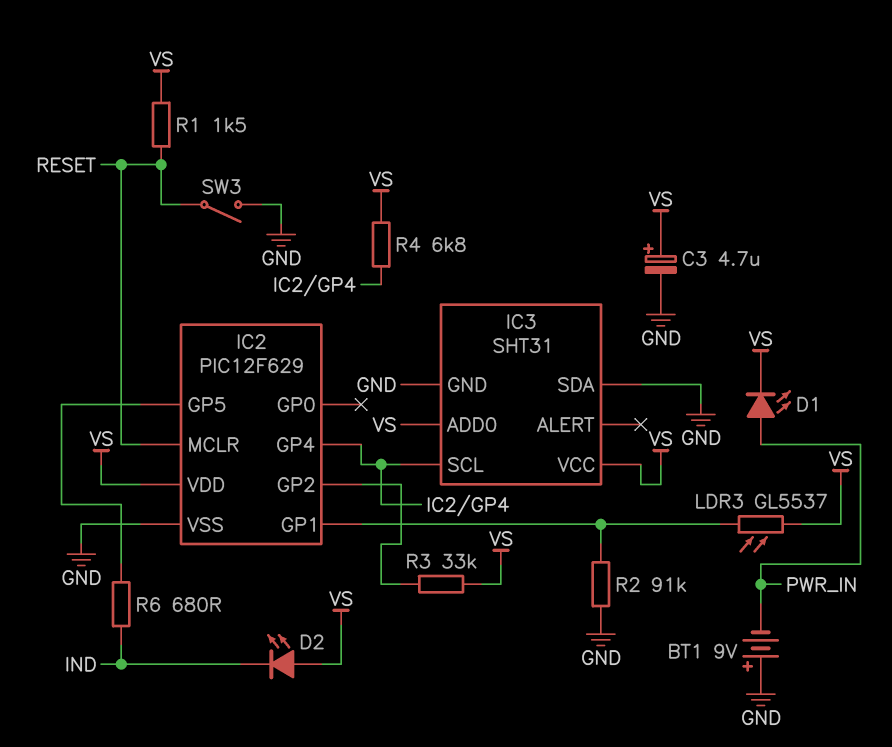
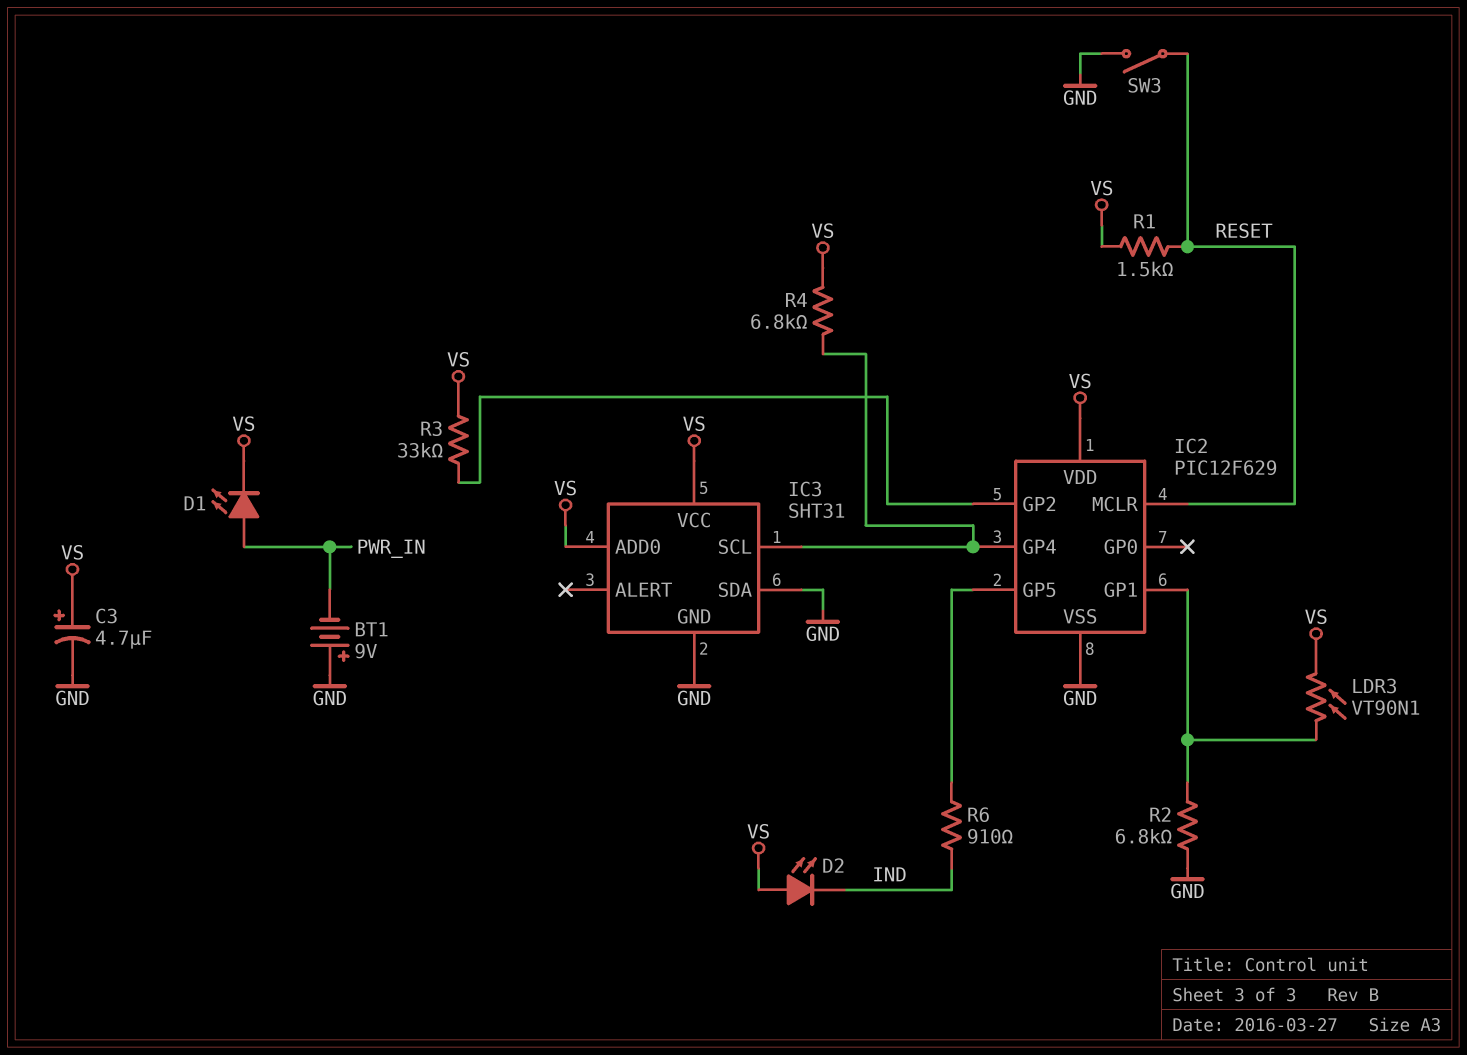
LDR3: GL5537 (IC2/GP1, VS) -> VT90N1 (IC2/GP1, VS)
R2: 91k (GND, IC2/GP1) -> 6.8k (GND, IC2/GP1)
R6: 680 (IC2/GP5, IND) -> 910 (IC2/GP5, IND)

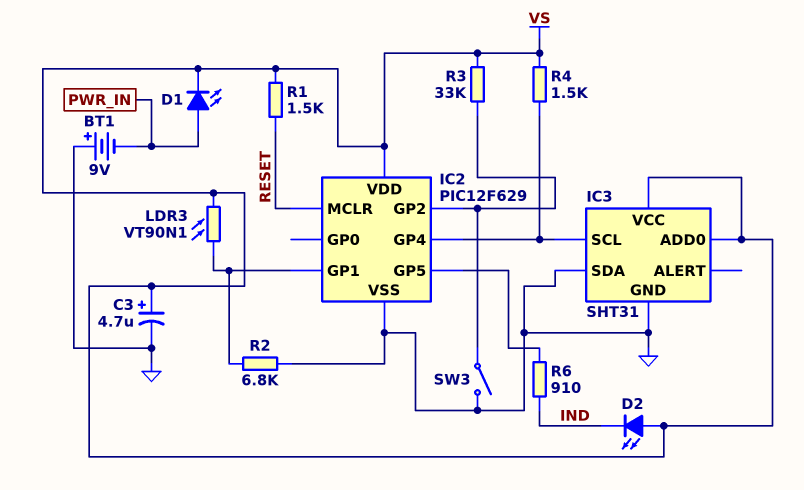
R4: 6.8k (IC2/GP4, VS) -> 1.5k (IC2/GP4, VS)
SW3: switch (GND, RESET) -> switch (GND, IC2/GP2)

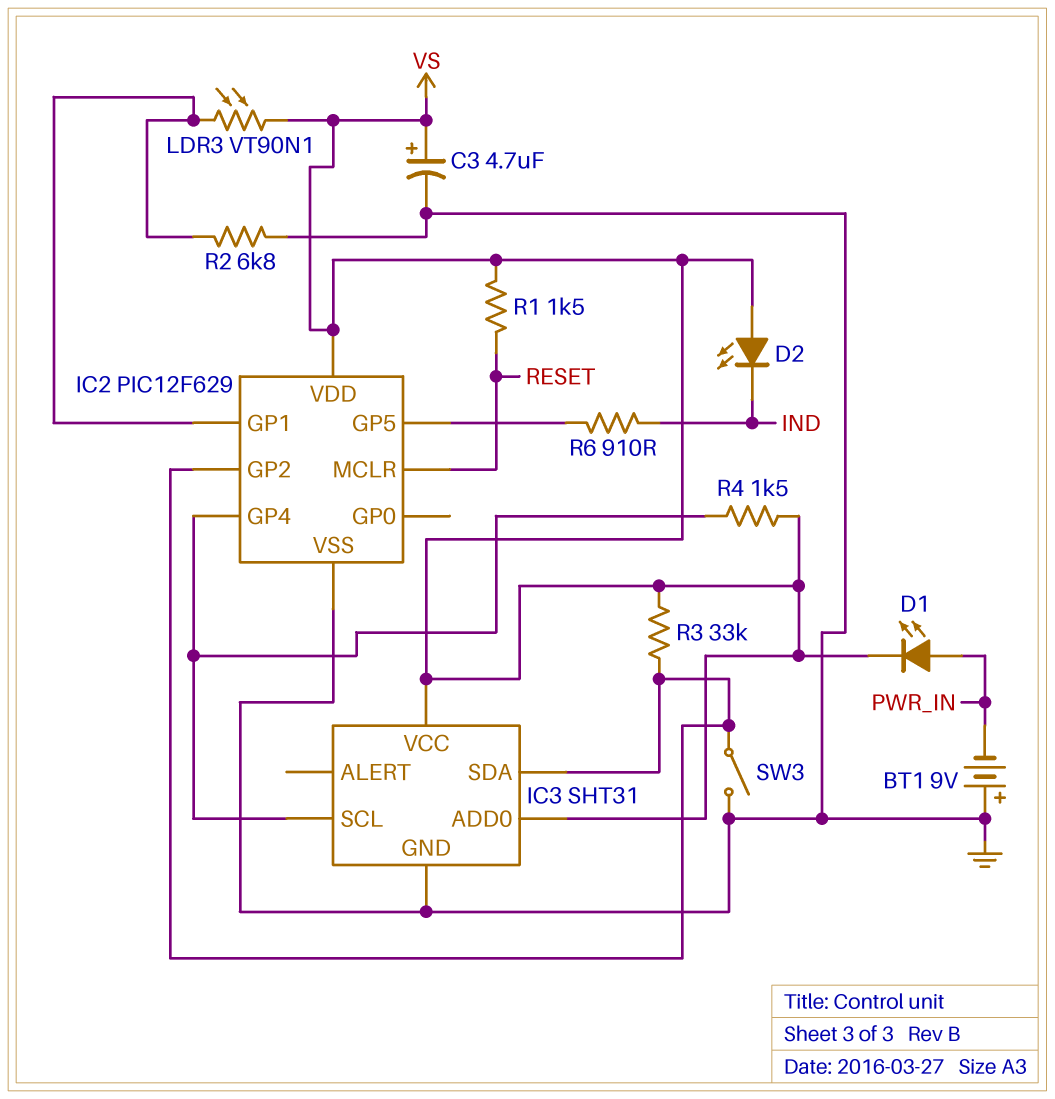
IC3 pin SDA: GND -> IC2/GP2

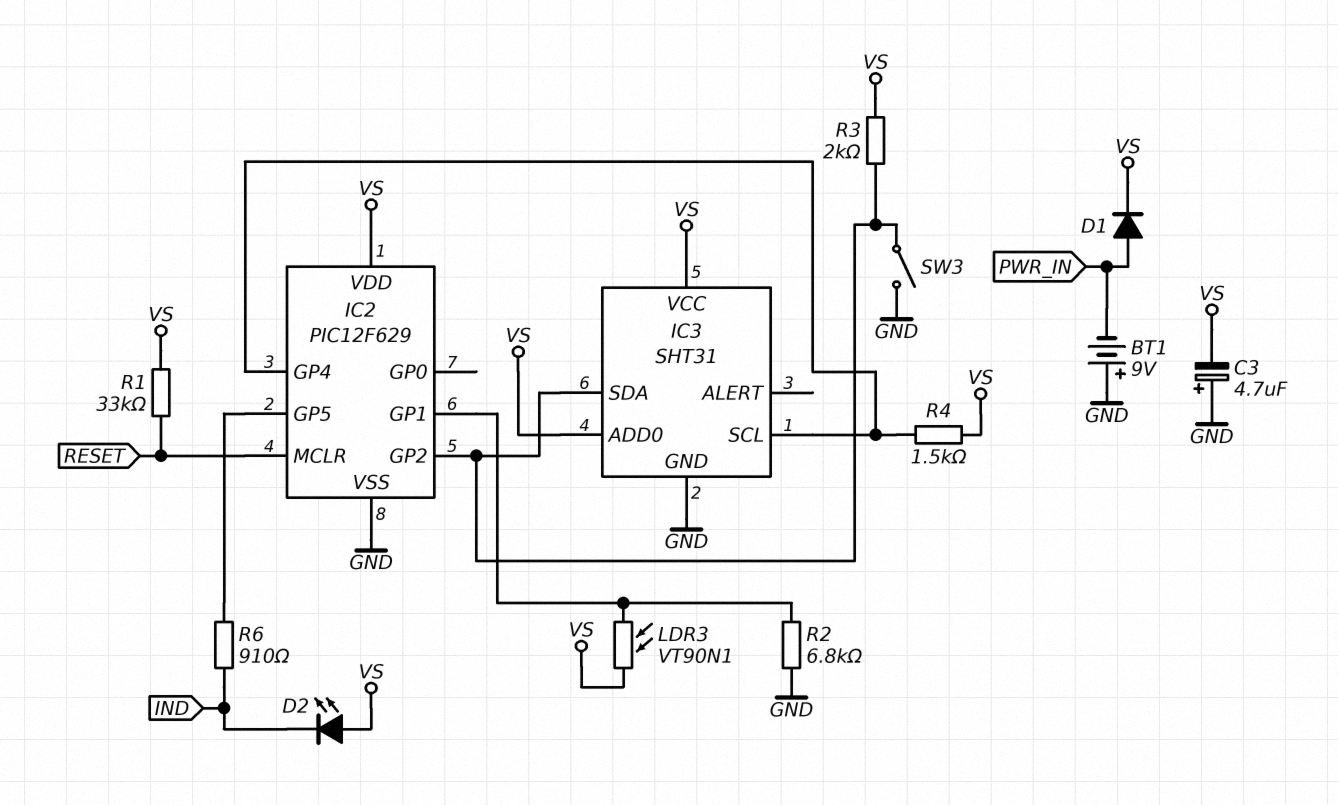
C3: 4.7uF (plus VS, minus GND) -> 4.7uF (plus GND, minus VS)
D1: LED (A PWR_IN, K VS) -> diode (A PWR_IN, K VS)
R1: 1.5k (RESET, VS) -> 33k (RESET, VS)
R3: 33k (IC2/GP2, VS) -> 2k (IC2/GP2, VS)

